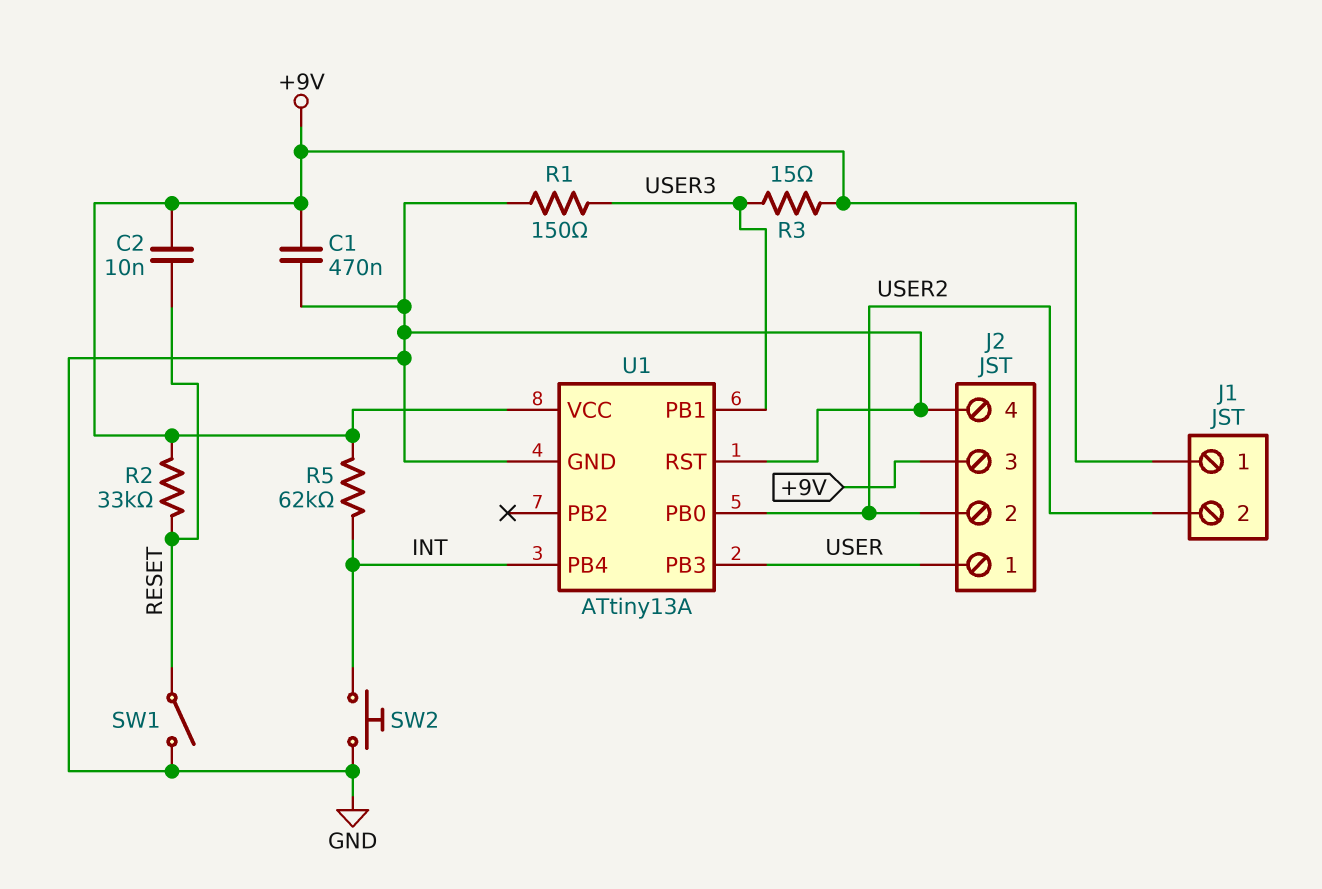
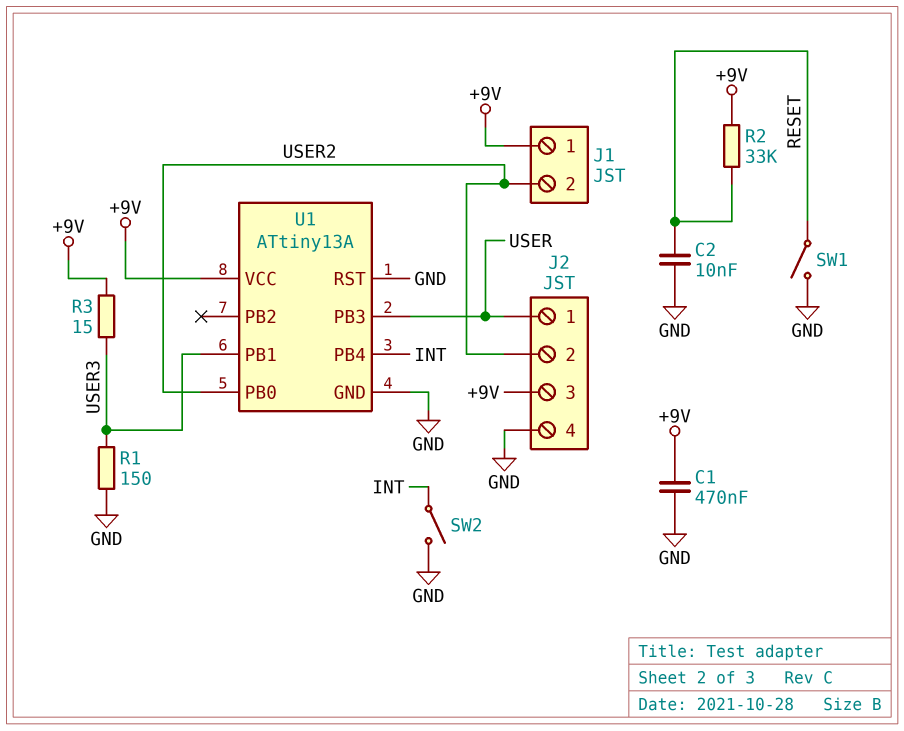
C2: 10nF (+9V, RESET) -> 10nF (GND, RESET)
R5: 62k (+9V, INT) -> none
SW2: button (GND, INT) -> switch (GND, INT)

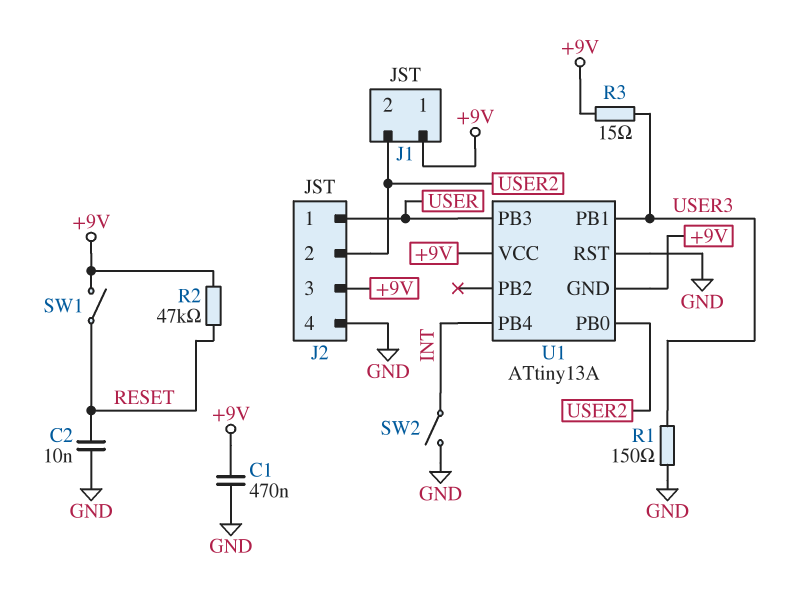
R2: 33k (+9V, RESET) -> 47k (+9V, RESET)
SW1: switch (GND, RESET) -> switch (+9V, RESET)
U1 pin GND: GND -> +9V

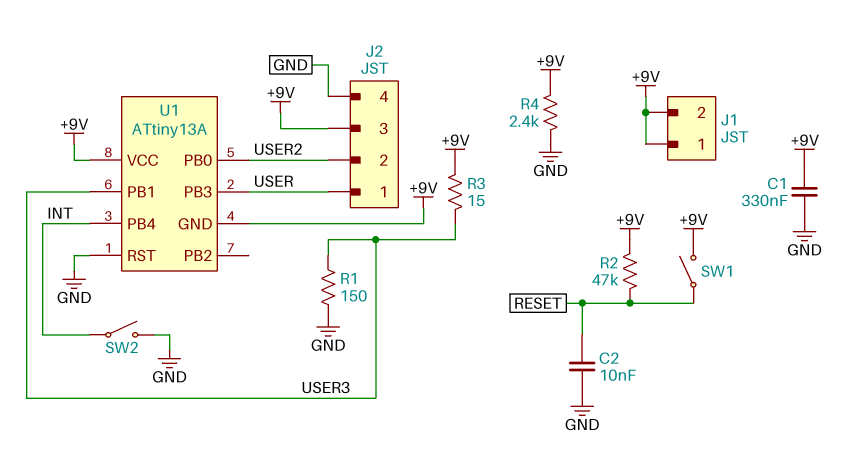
C1: 470nF (+9V, GND) -> 330nF (+9V, GND)
J1 pin 2: USER2 -> +9V
R4: none -> 2.4k (+9V, GND)

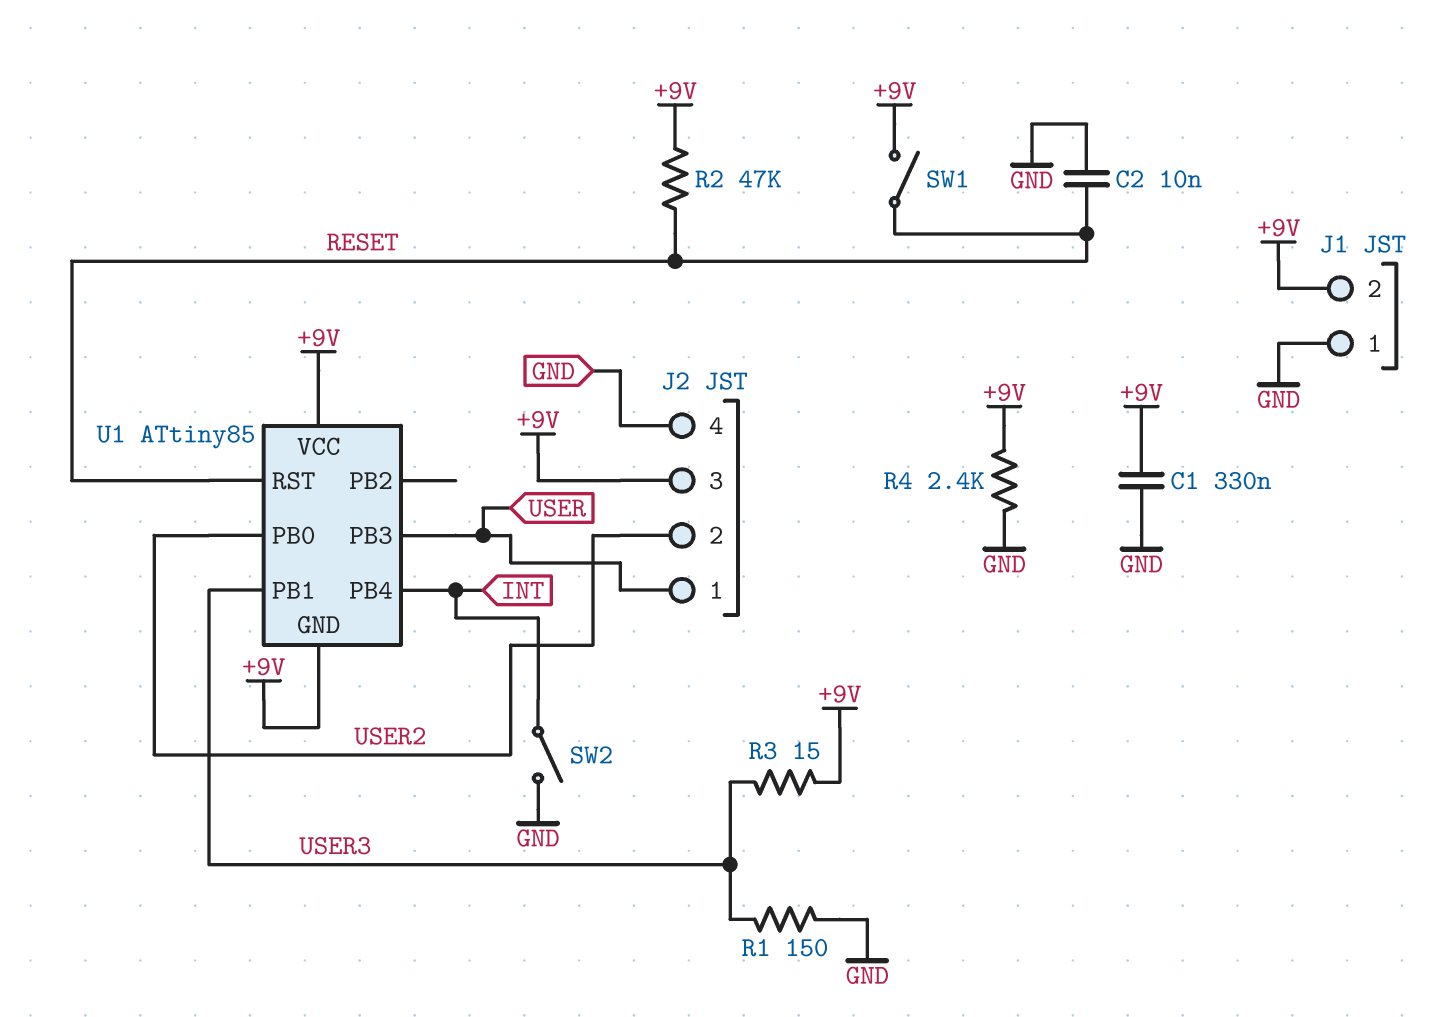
J1 pin 1: +9V -> GND
U1: ATtiny13A -> ATtiny85
U1 pin RST: GND -> RESET

